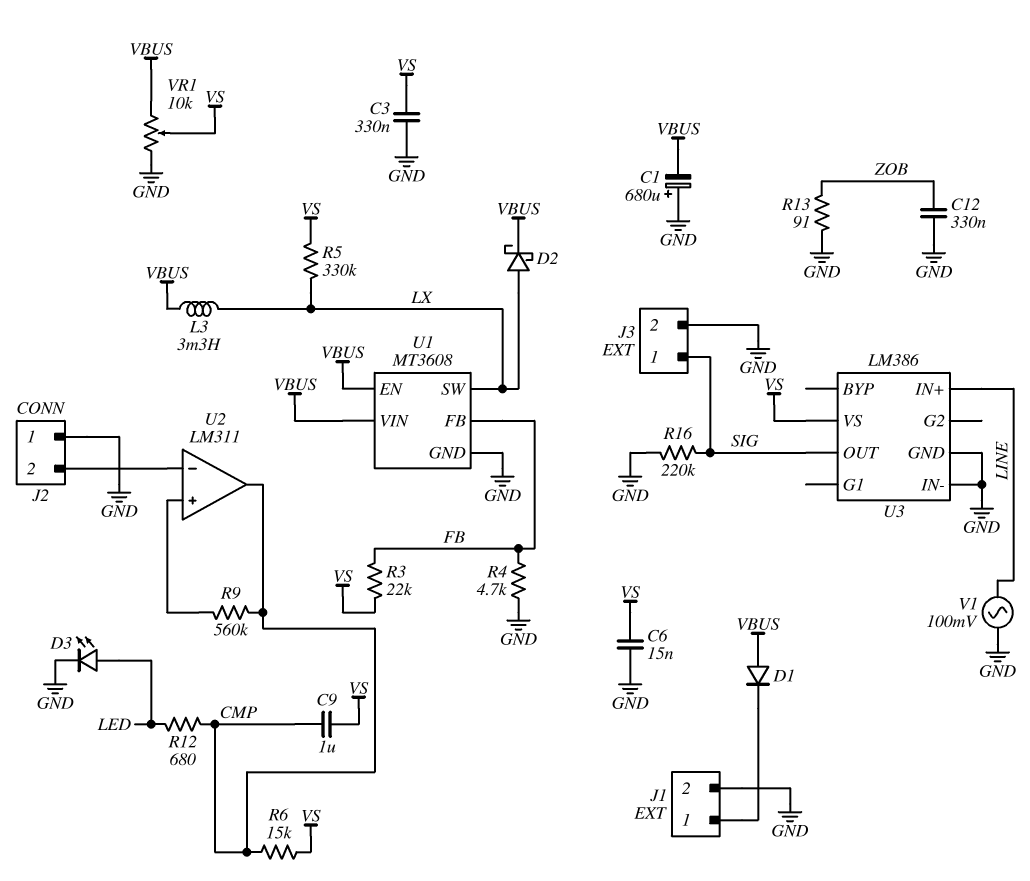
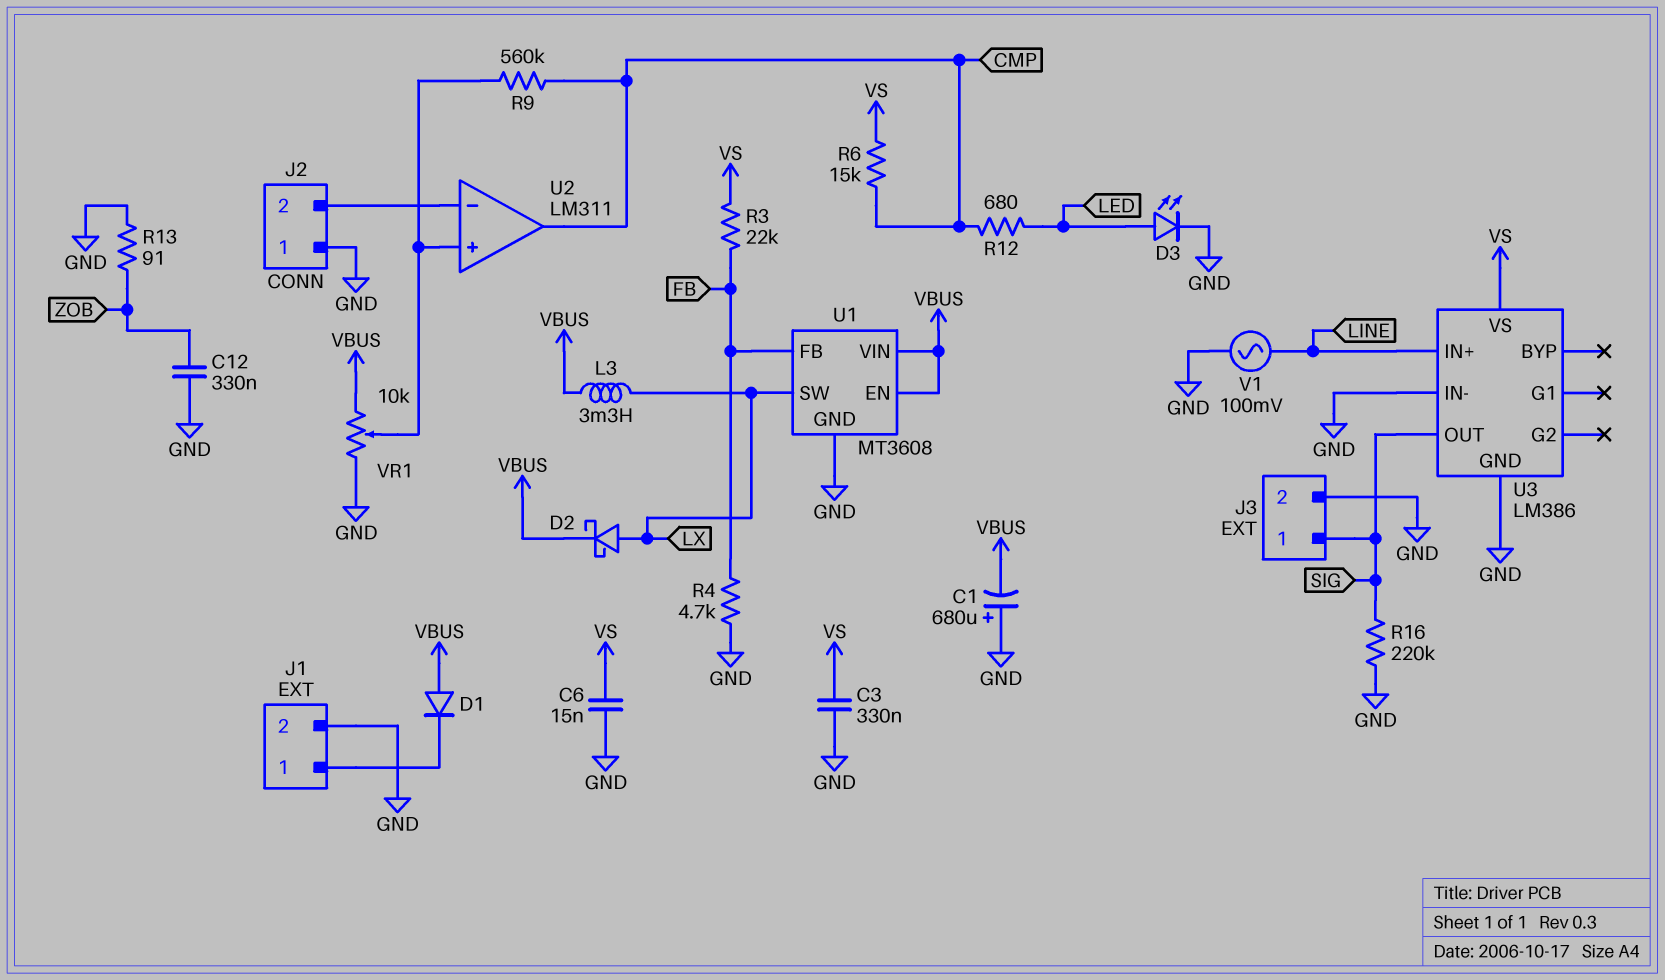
C9: 1uF (CMP, VS) -> none
R5: 330k (LX, VS) -> none
VR1: 10k (GND, VBUS, wiper VS) -> 10k (GND, VBUS, wiper U2/in+)

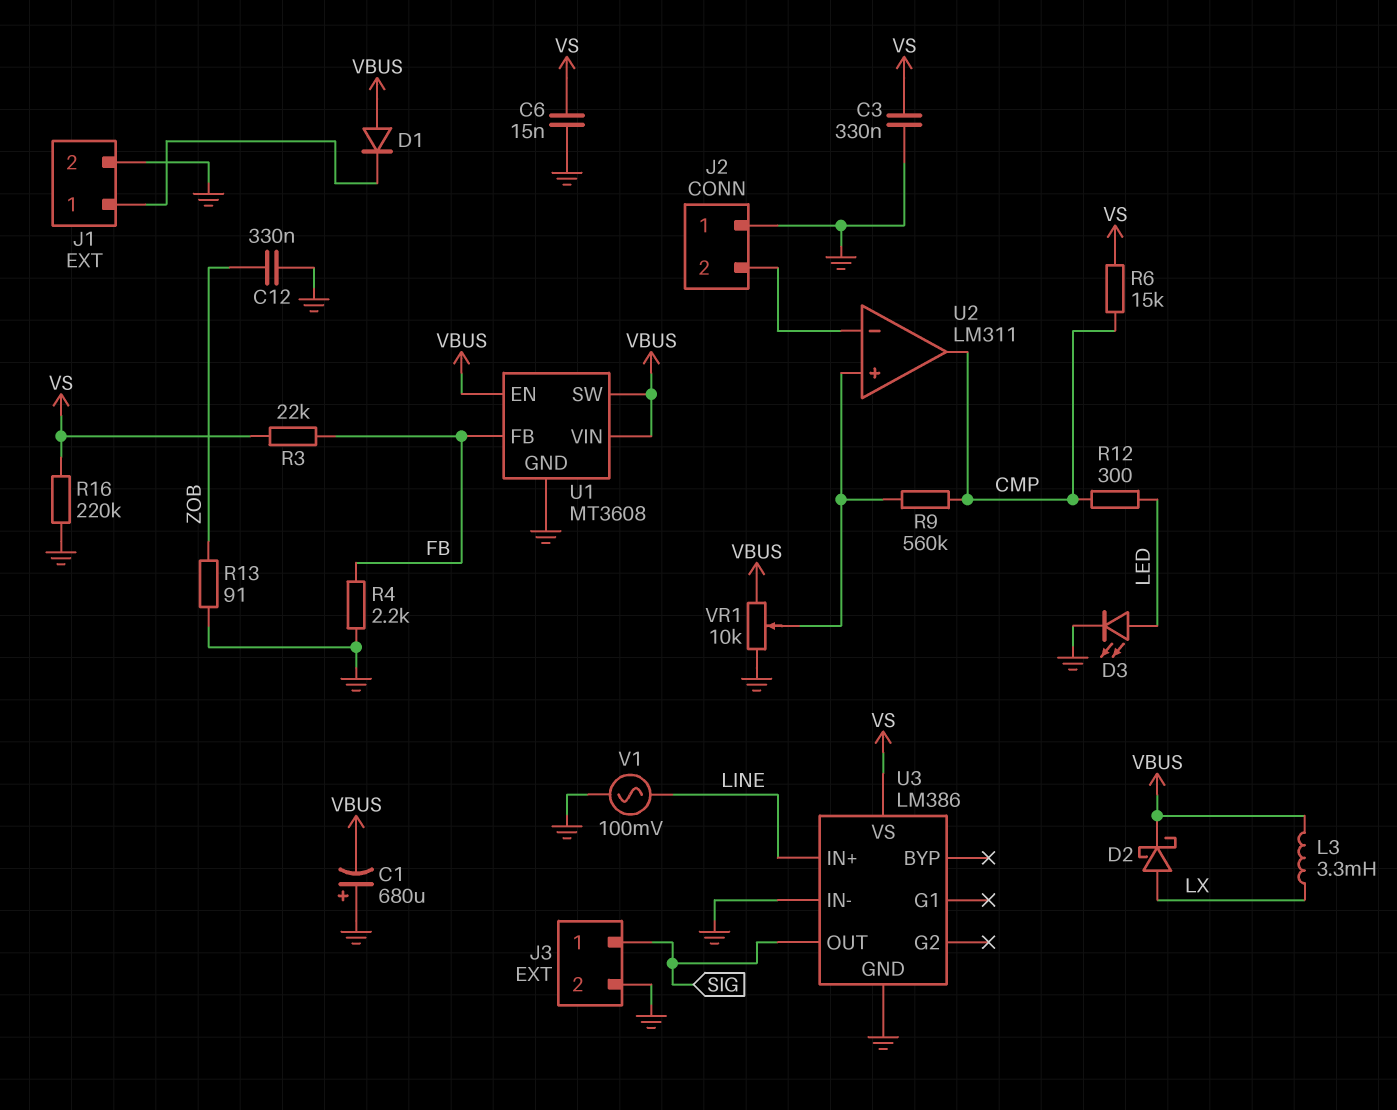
R4: 4.7k (FB, GND) -> 2.2k (FB, GND)
R12: 680 (CMP, LED) -> 300 (CMP, LED)
R16: 220k (GND, SIG) -> 220k (GND, VS)
U1 pin SW: LX -> VBUS

